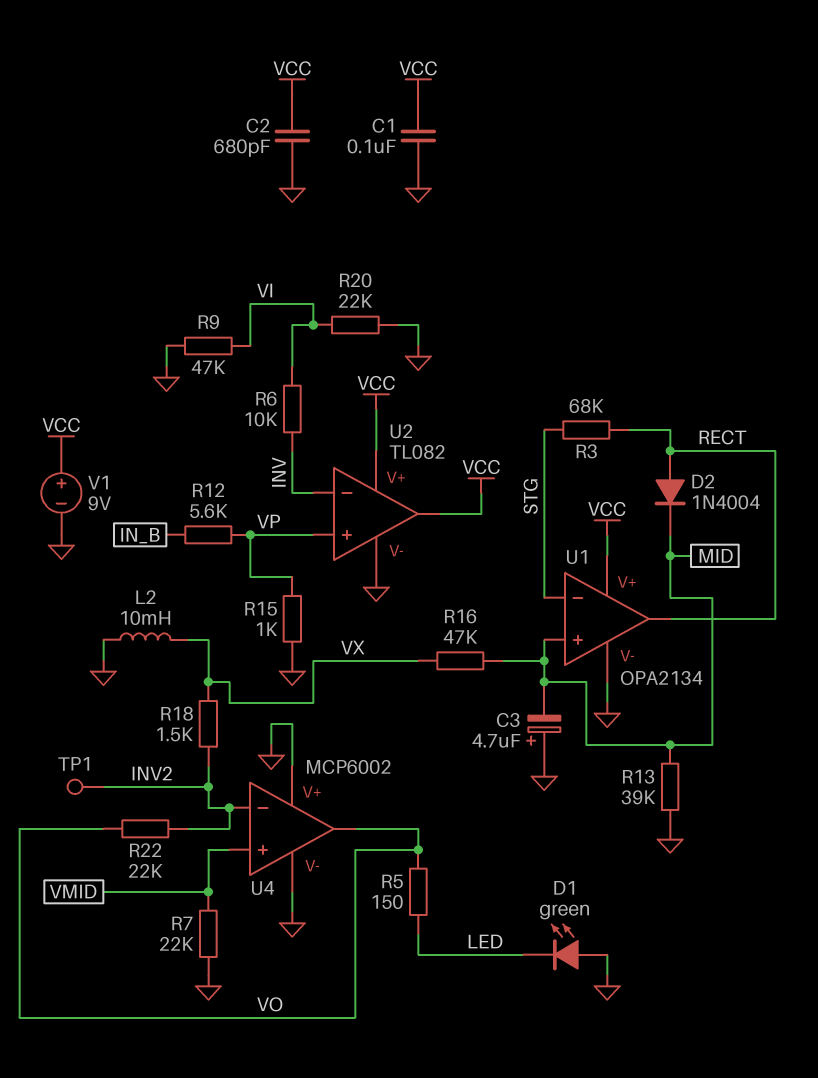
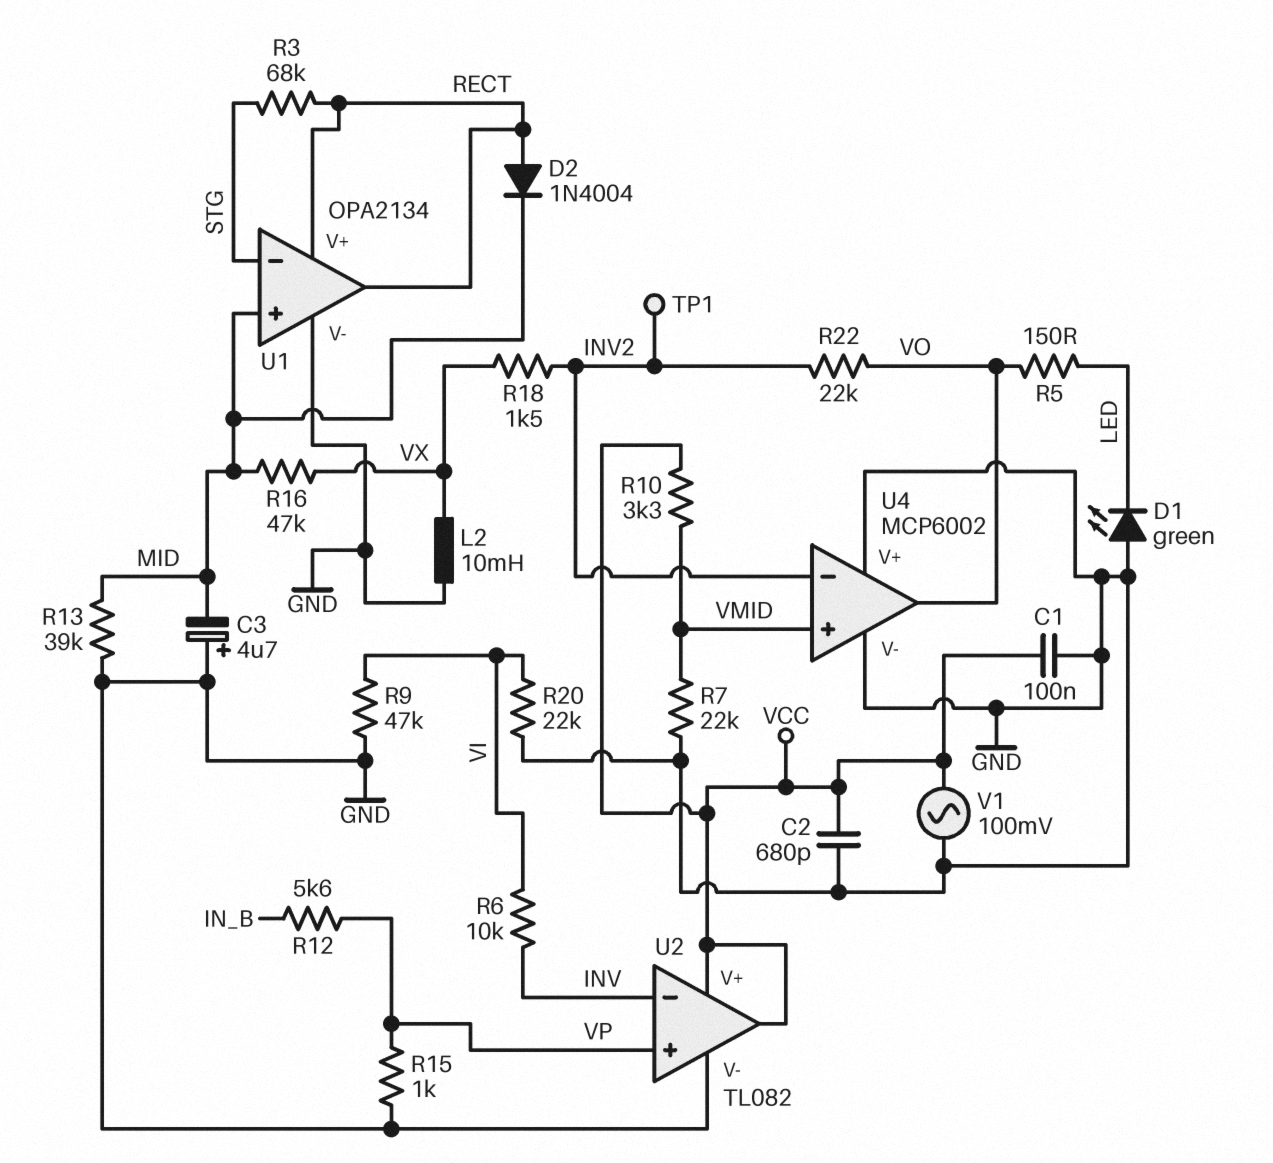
R10: none -> 3.3k (VCC, VMID)
U1 pin V+: VCC -> RECT
V1: 9V (plus VCC, minus GND) -> AC 100mV (GND, VCC)

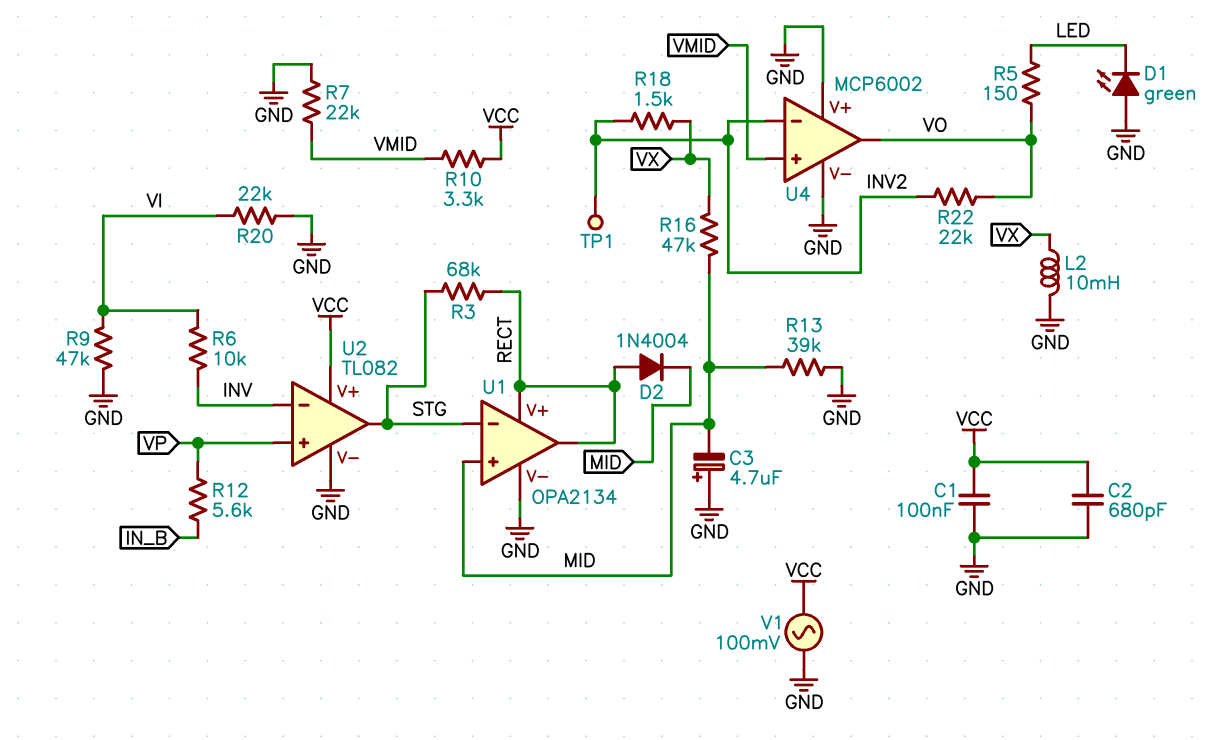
R15: 1k (GND, VP) -> none
U2 pin out: VCC -> STG

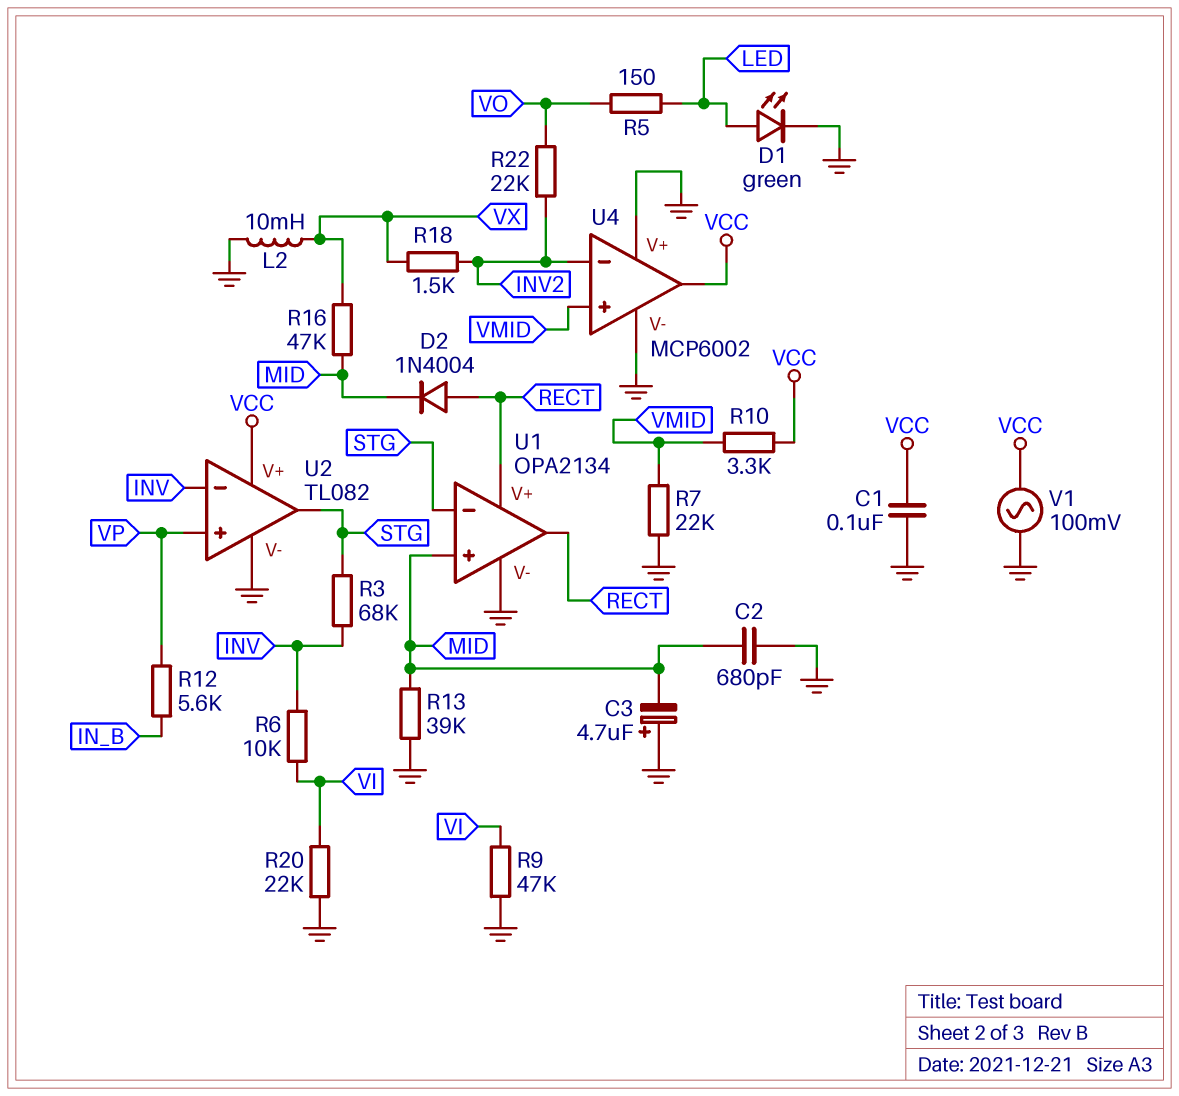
C2: 680pF (GND, VCC) -> 680pF (GND, MID)
D1: LED green (A GND, K LED) -> LED green (A LED, K GND)
R3: 68k (RECT, STG) -> 68k (INV, STG)
TP1: test point (INV2) -> none
U4 pin out: VO -> VCC

